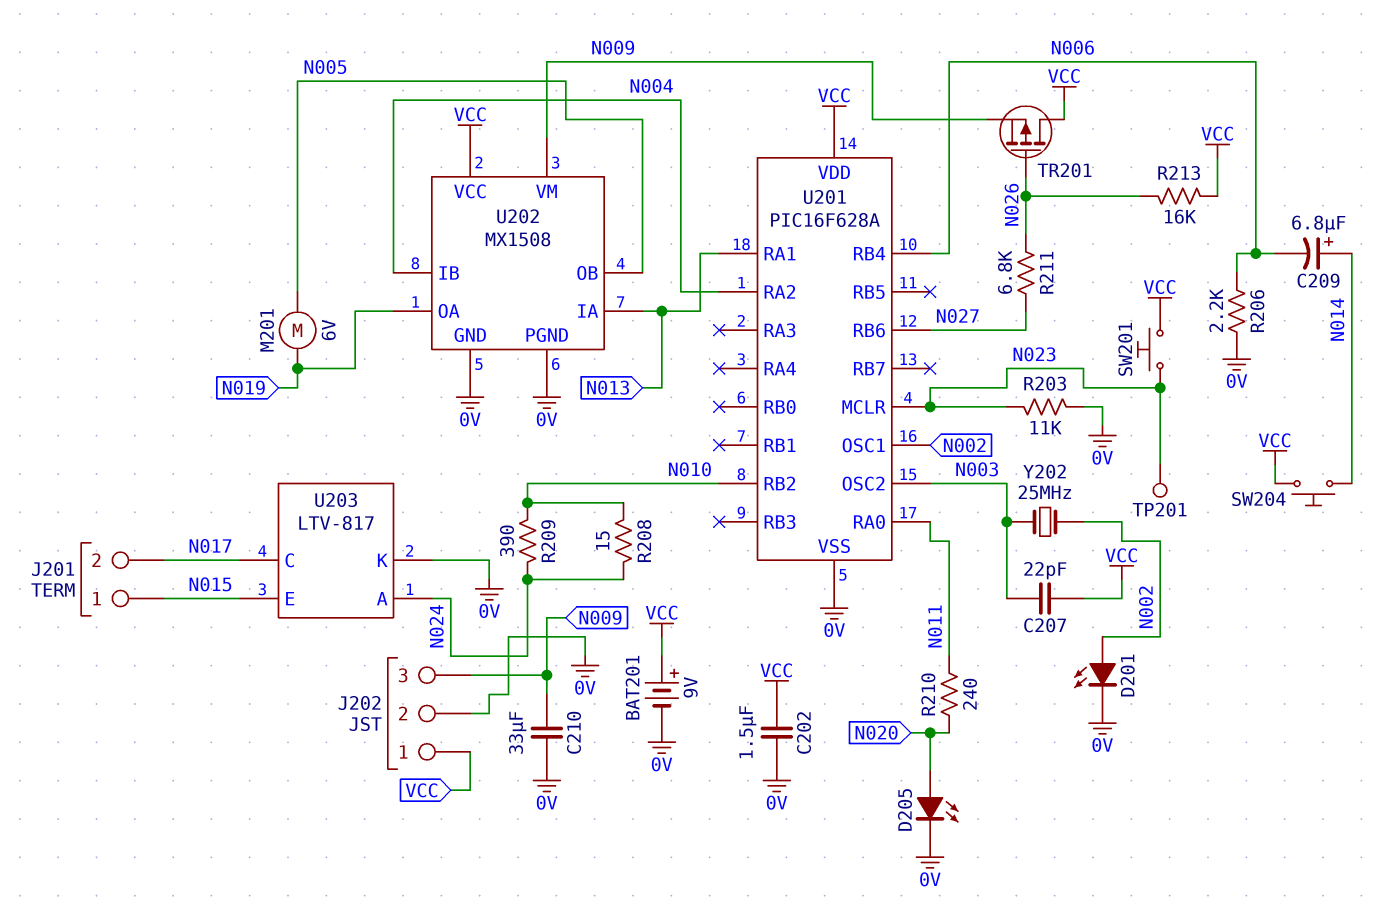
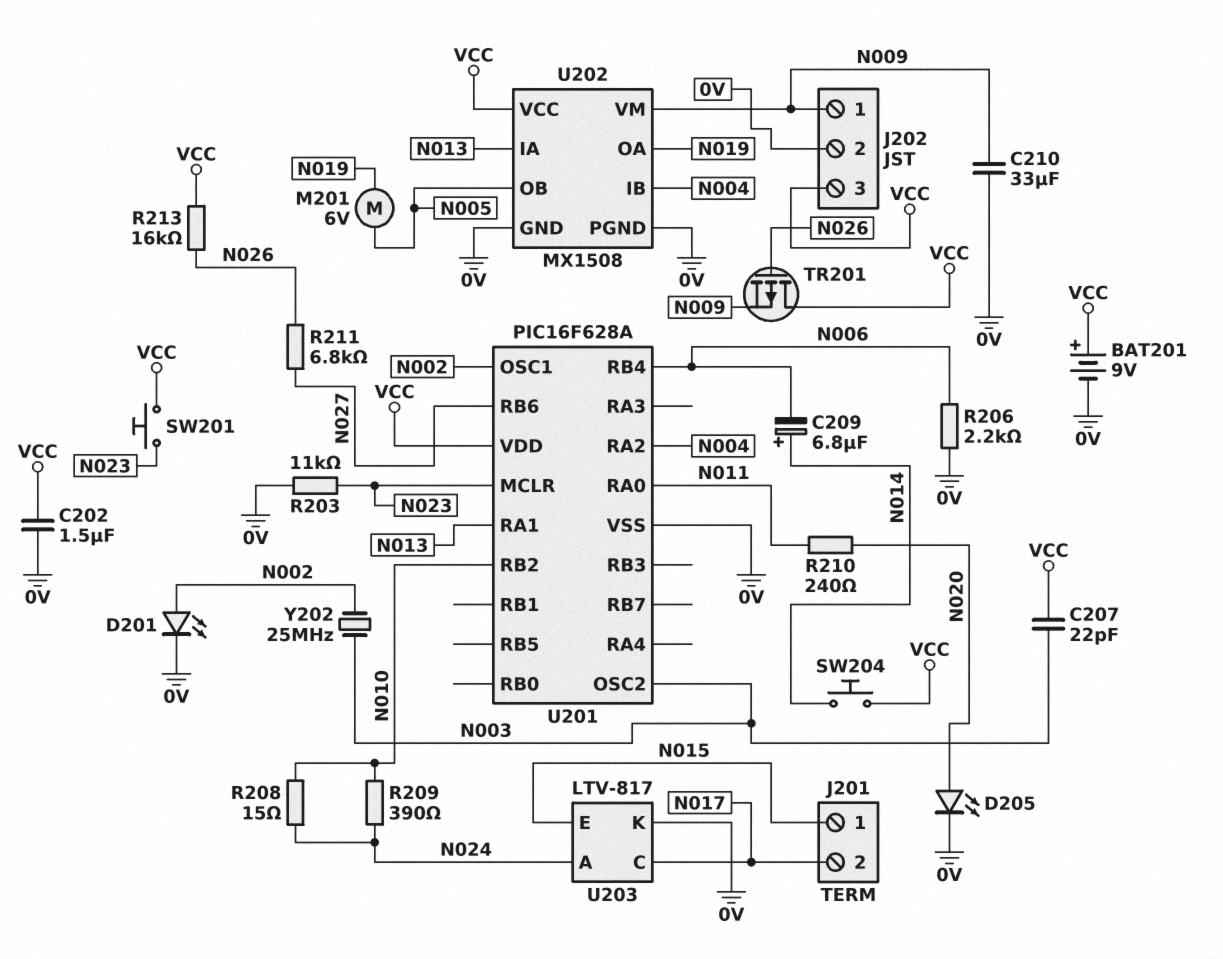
J202 pin 1: VCC -> N009
J202 pin 3: N009 -> VCC
TP201: test point (N023) -> none

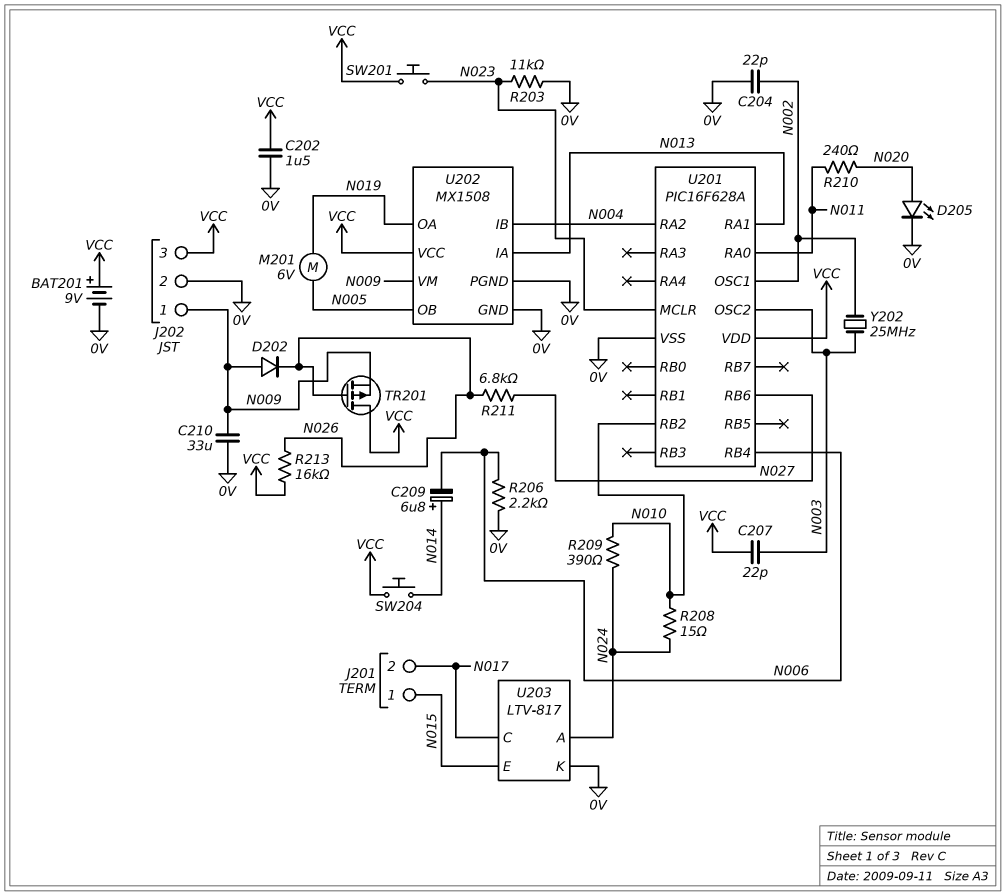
C204: none -> 22pF (0V, N002)
D201: LED (A N002, K 0V) -> none
D202: none -> diode (A N009, K N026)

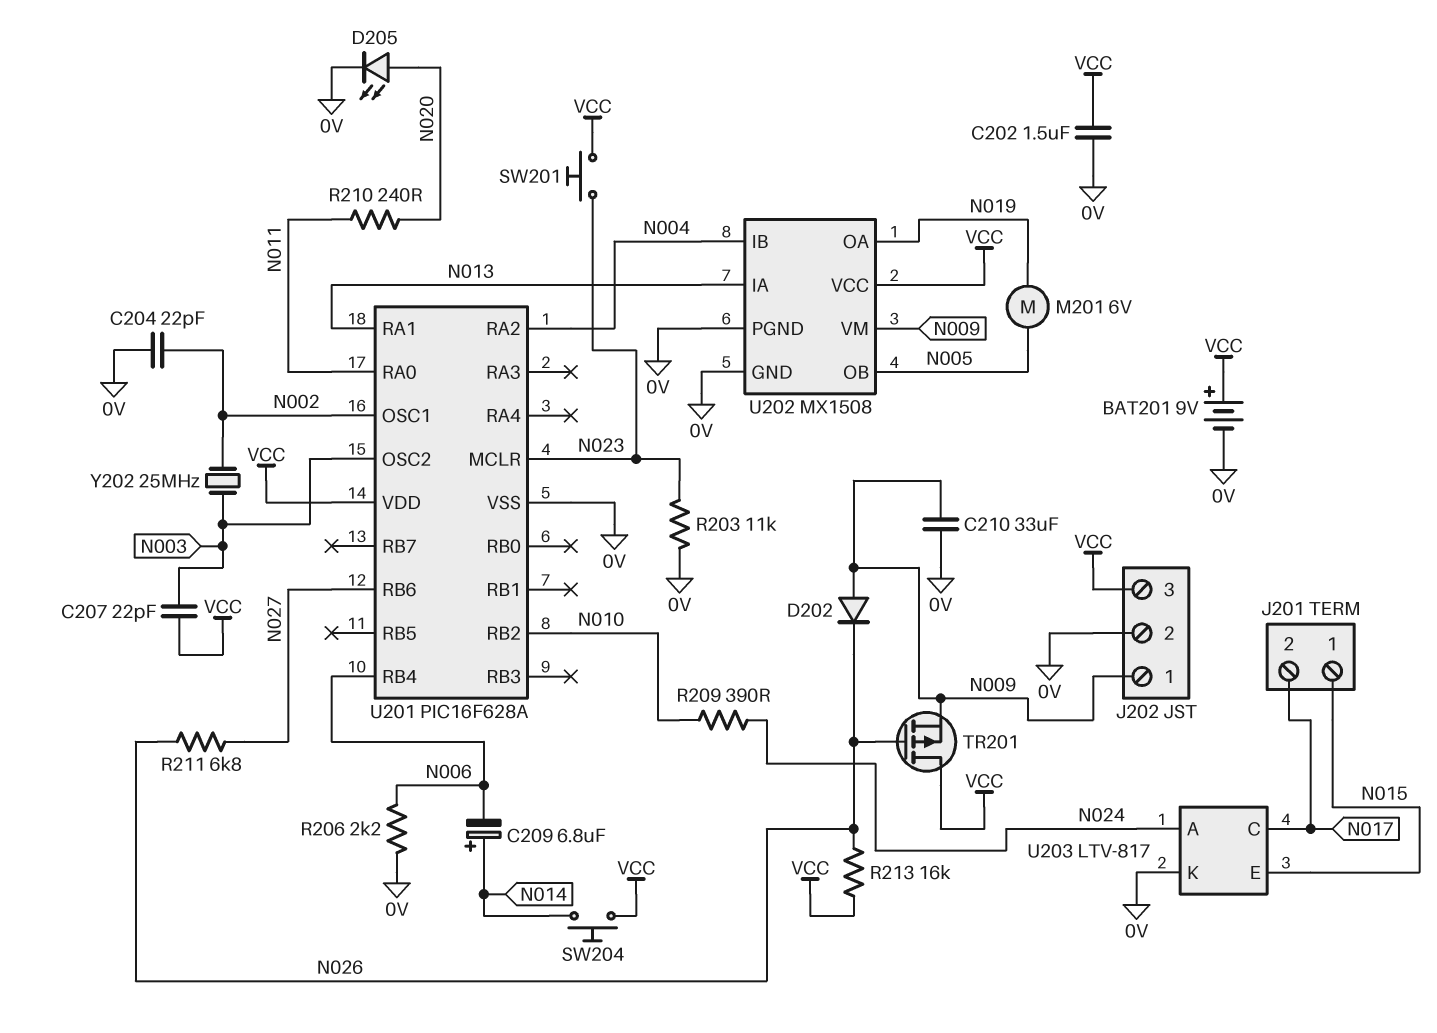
R208: 15 (N010, N024) -> none

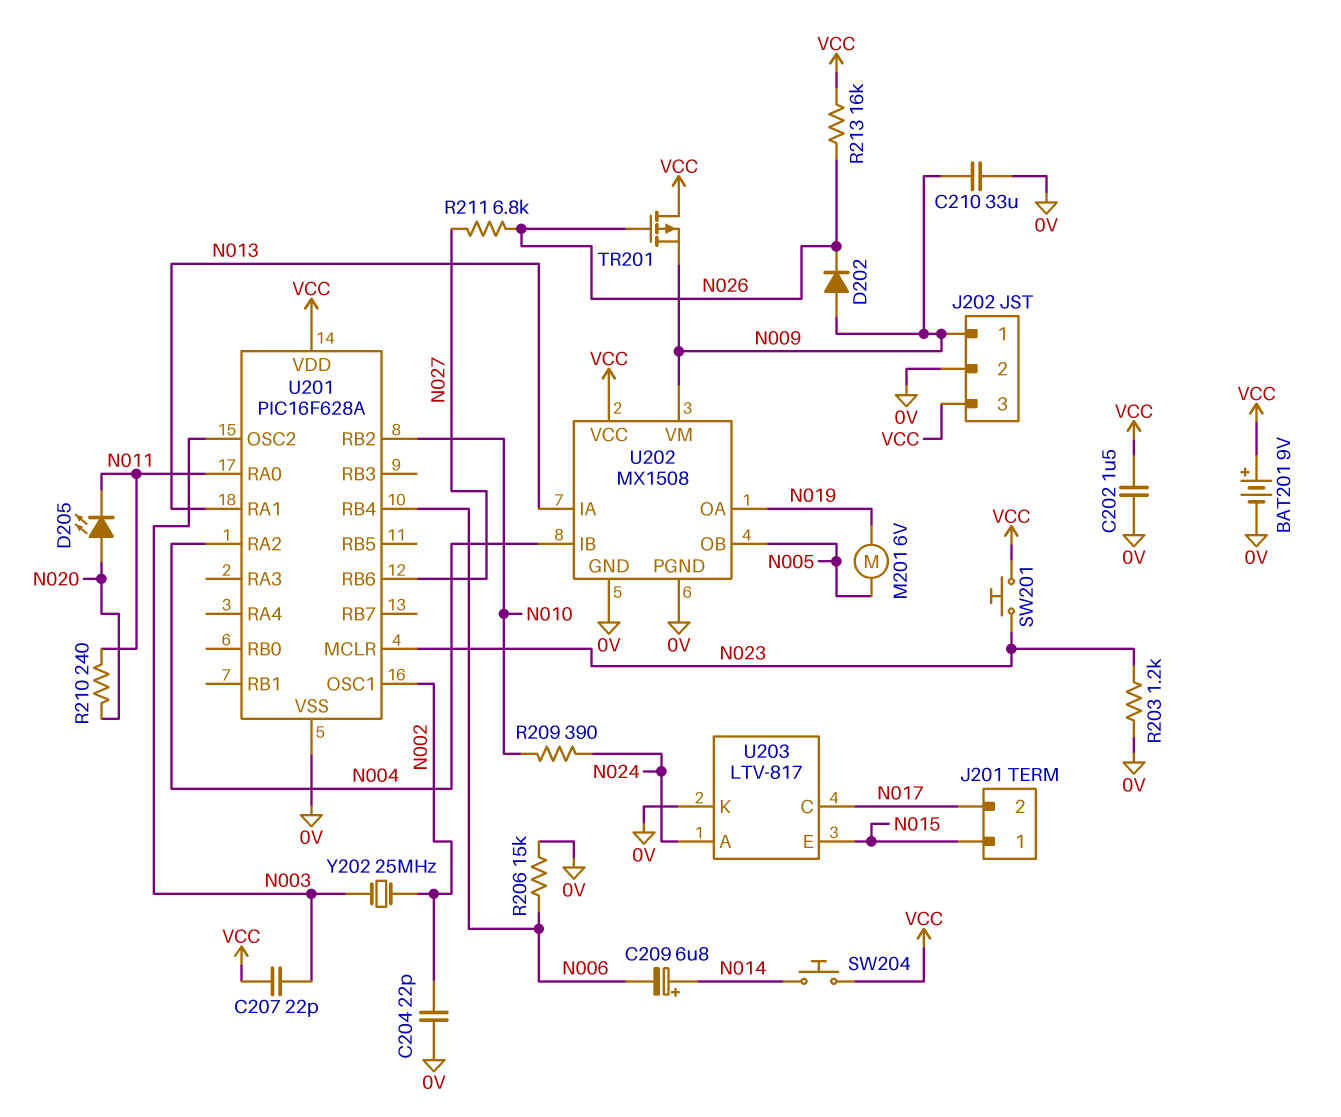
D205: LED (A N020, K 0V) -> LED (A N020, K N011)
R203: 11k (0V, N023) -> 1.2k (0V, N023)
R206: 2.2k (0V, N006) -> 15k (0V, N006)

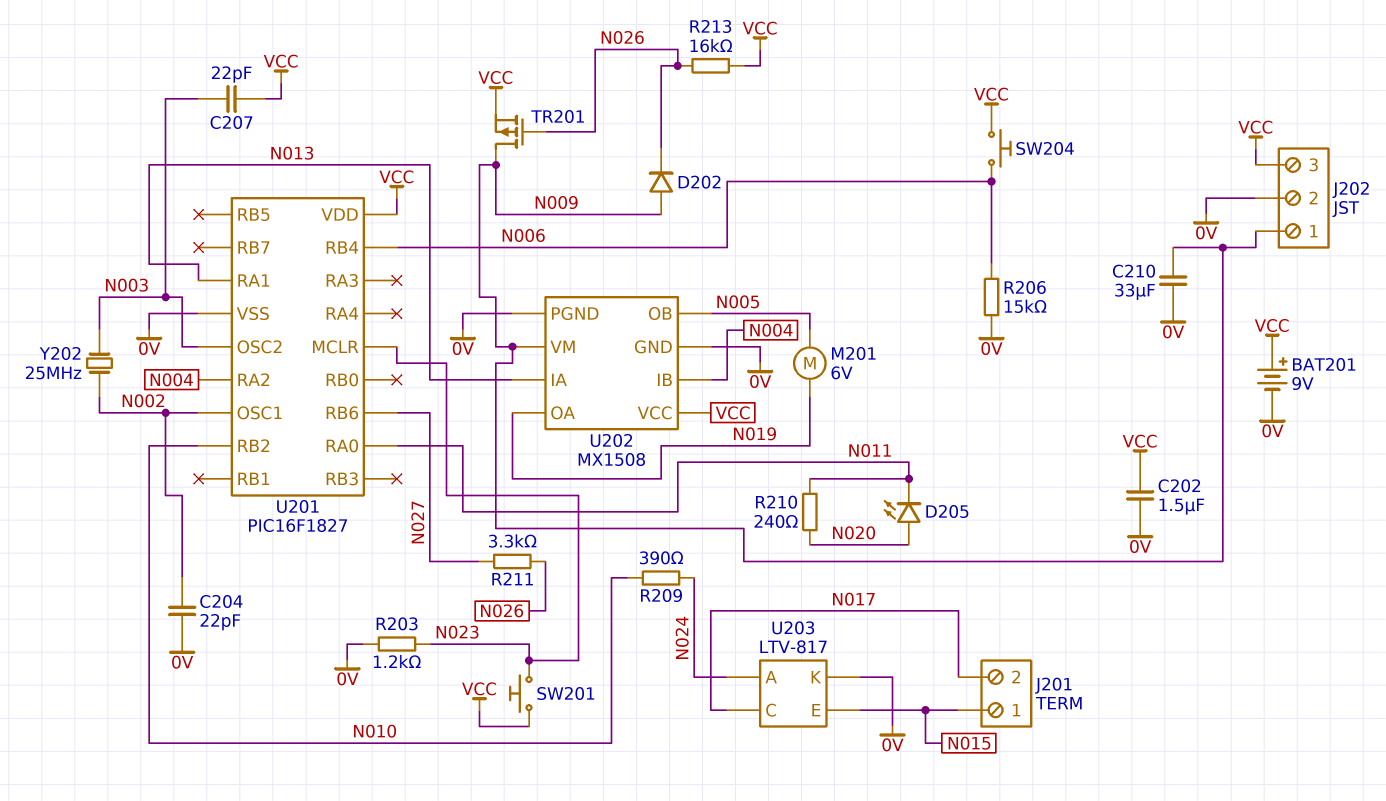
C209: 6.8uF (plus N014, minus N006) -> none
R211: 6.8k (N026, N027) -> 3.3k (N026, N027)
SW204: button (N014, VCC) -> button (N006, VCC)
TR201: PMOS (G N026, D VCC, S N009) -> PMOS (G N026, D N009, S VCC)
U201: PIC16F628A -> PIC16F1827

